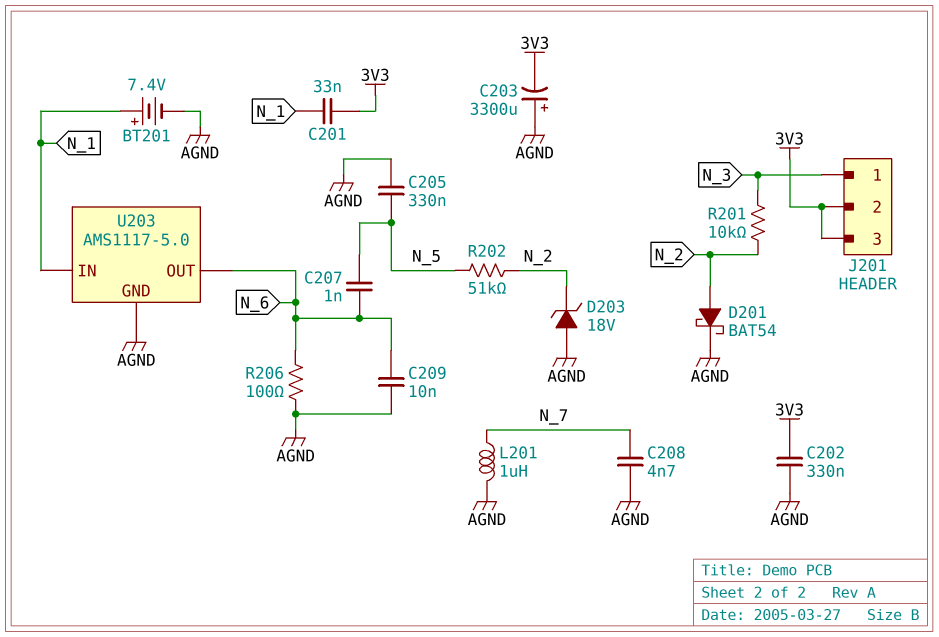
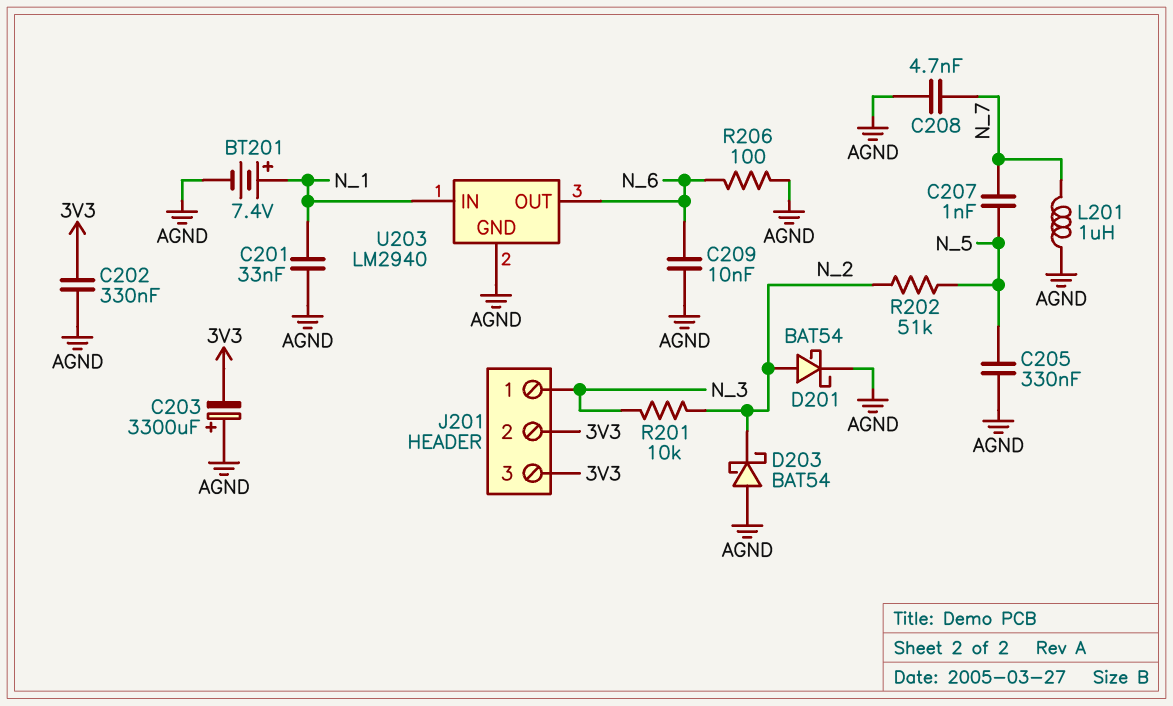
C201: 33nF (3V3, N_1) -> 33nF (AGND, N_1)
C207: 1nF (N_5, N_6) -> 1nF (N_5, N_7)
D203: zener 18V (A AGND, K N_2) -> schottky BAT54 (A AGND, K N_2)
U203: AMS1117-5.0 -> LM2940

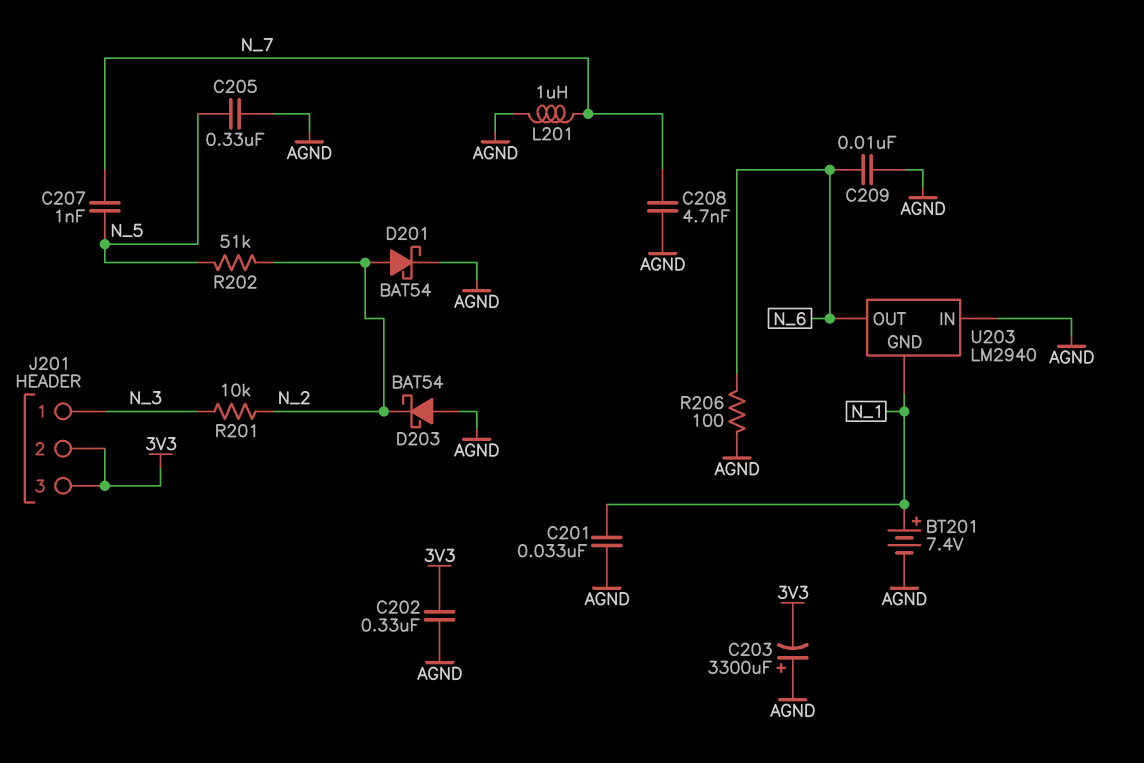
U203 pin GND: AGND -> N_1
U203 pin IN: N_1 -> AGND

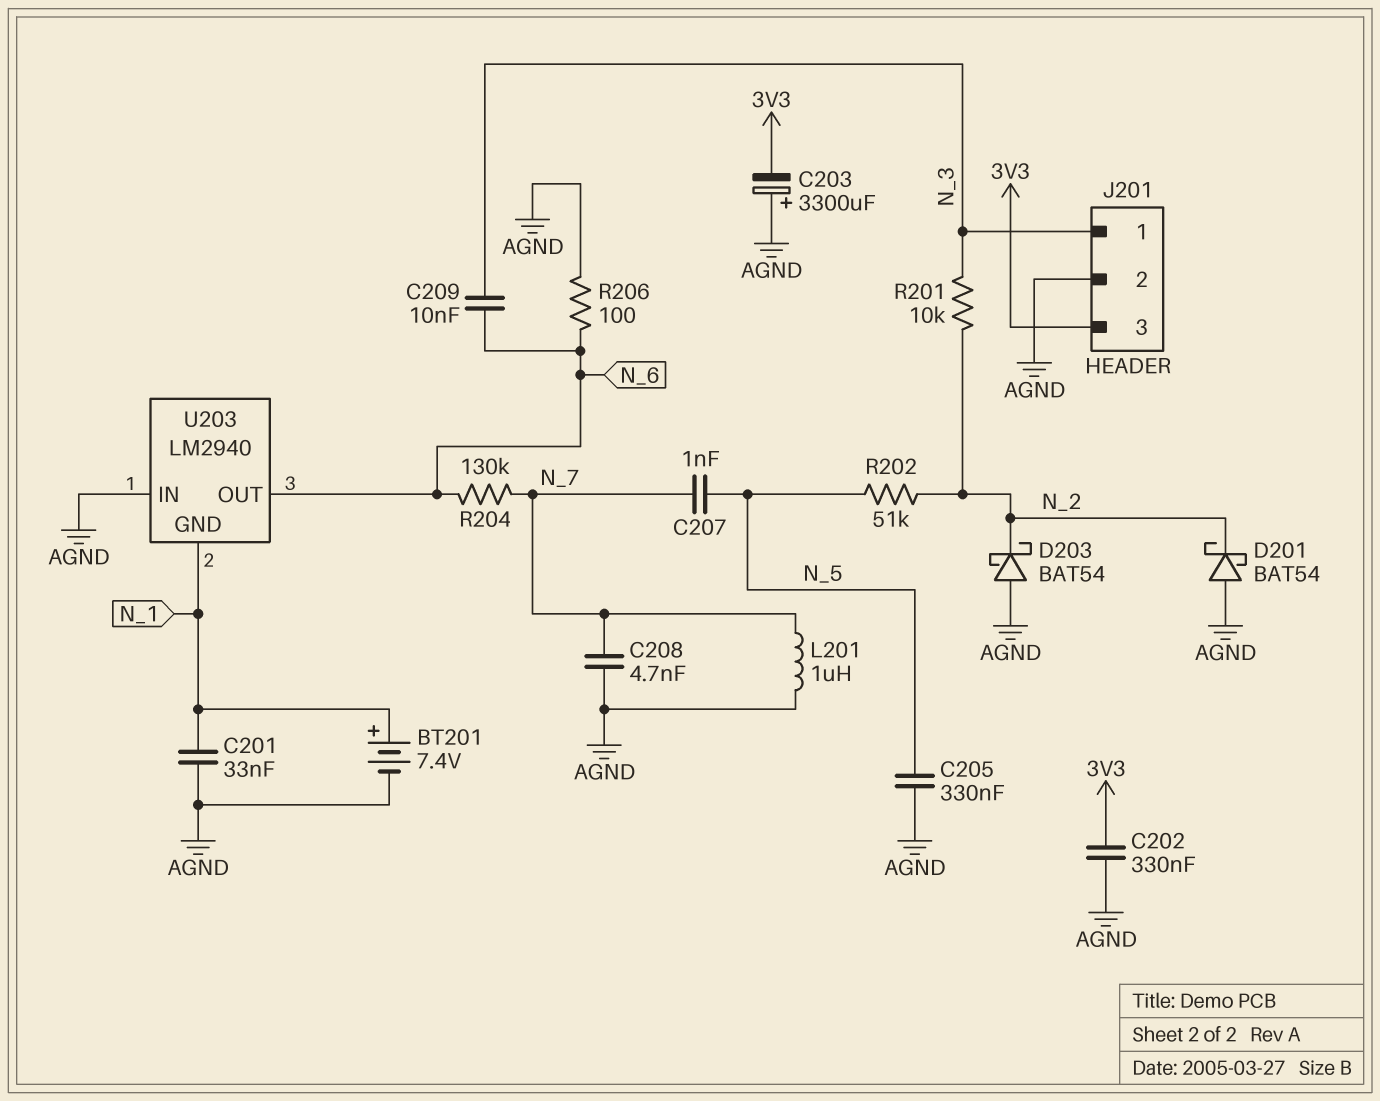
C209: 10nF (AGND, N_6) -> 10nF (N_3, N_6)
D201: schottky BAT54 (A N_2, K AGND) -> schottky BAT54 (A AGND, K N_2)
J201 pin 2: 3V3 -> AGND
R204: none -> 130k (N_6, N_7)

